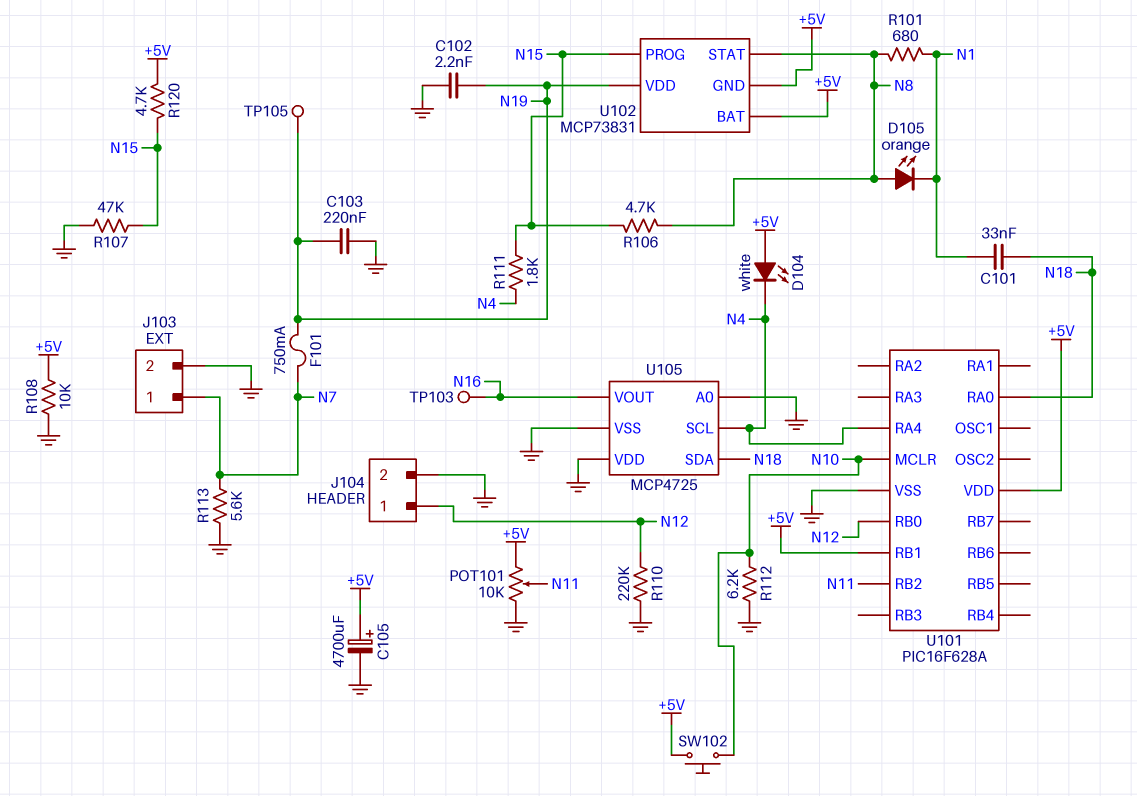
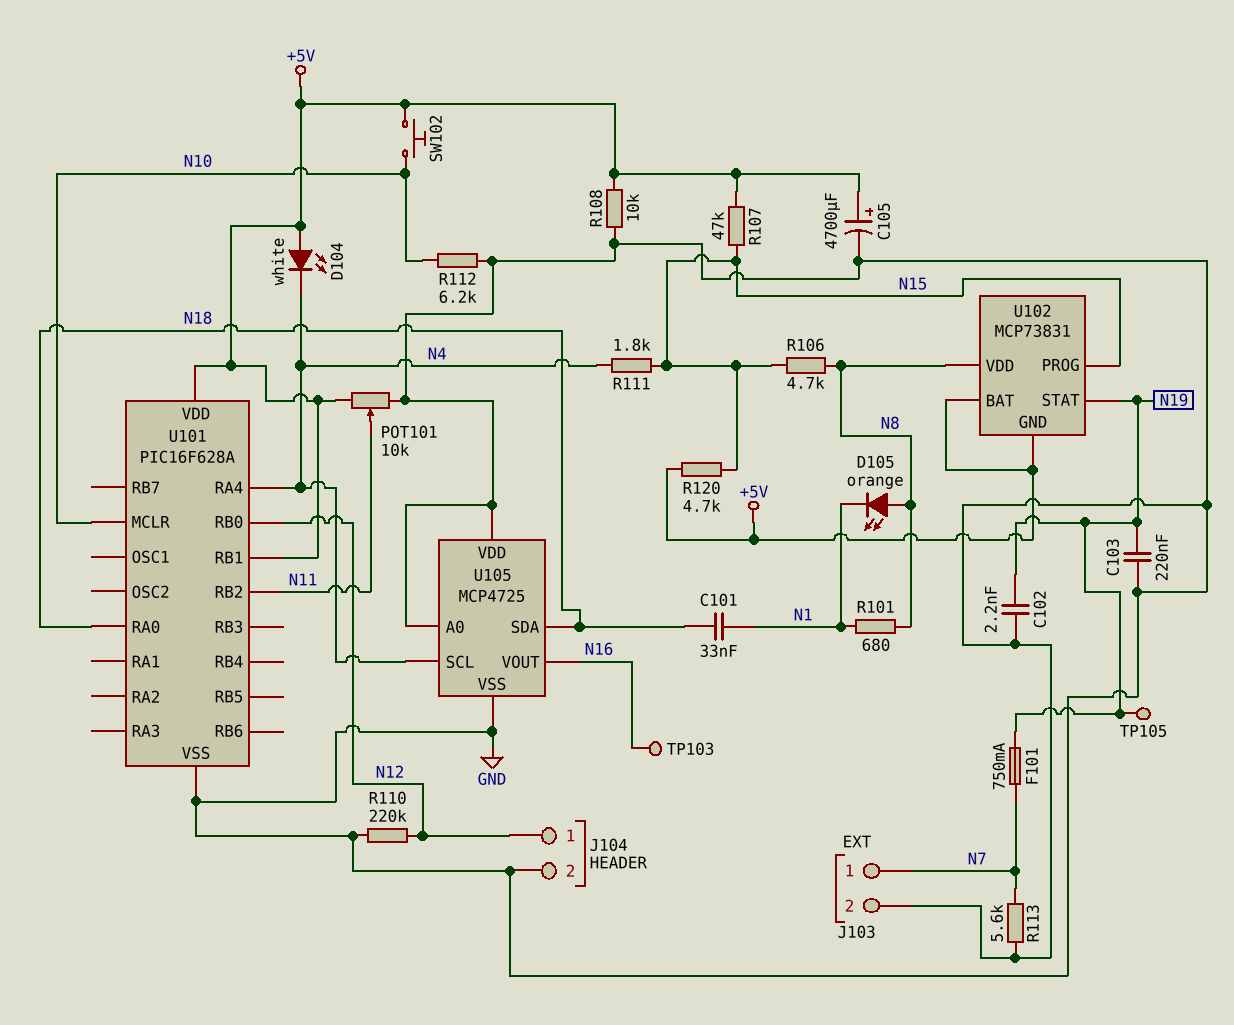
R107: 47k (GND, N15) -> 47k (+5V, N15)
U102 pin STAT: N8 -> N19
U102 pin VDD: N19 -> N8

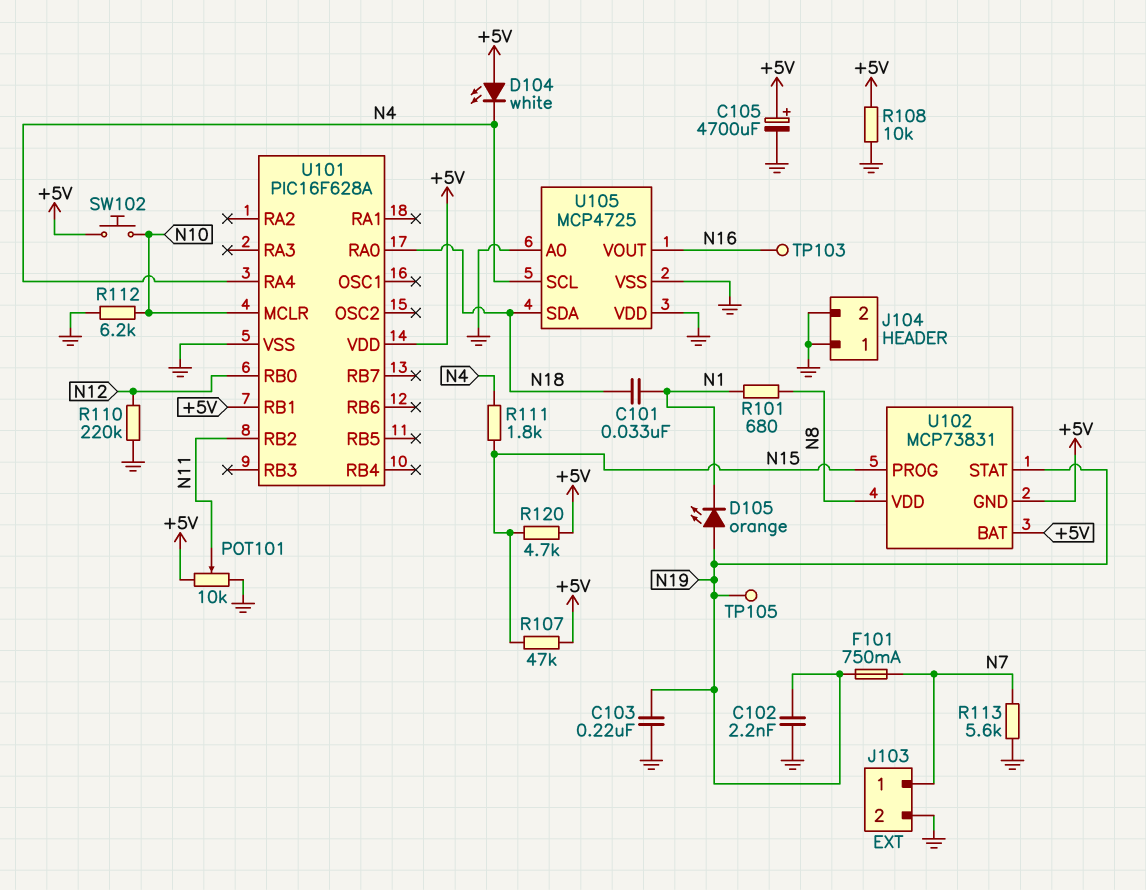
D105: LED orange (A N8, K N1) -> LED orange (A N19, K N1)
J104 pin 1: N12 -> GND
R106: 4.7k (N8, N15) -> none

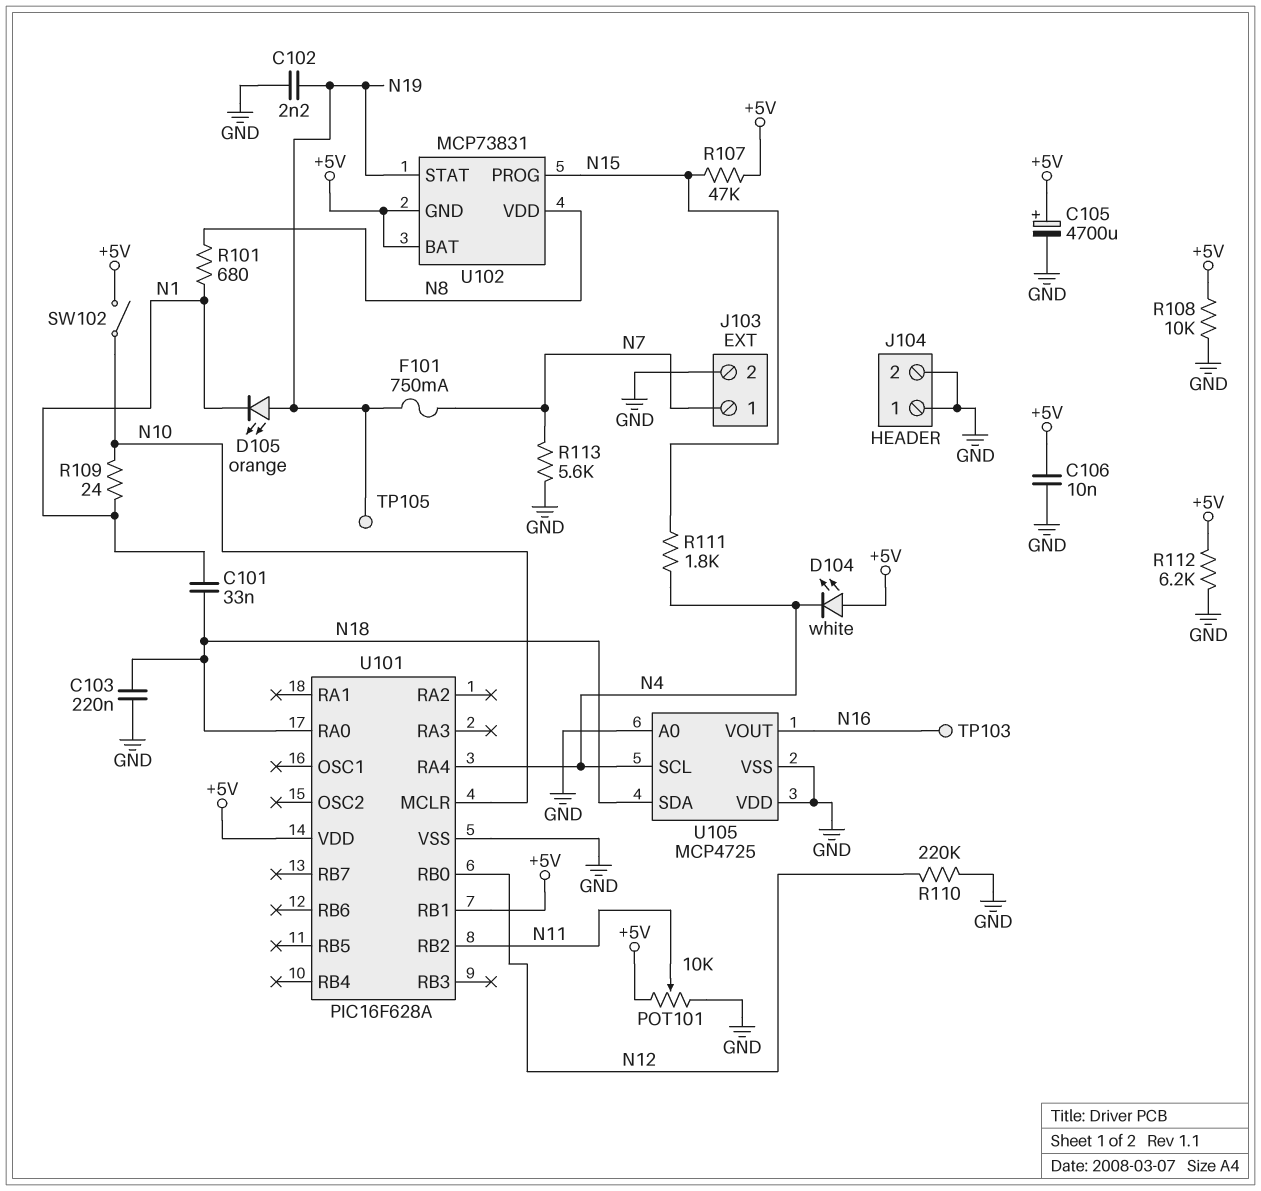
C103: 220nF (GND, N19) -> 220nF (GND, N18)
C106: none -> 10nF (+5V, GND)
R109: none -> 24 (N1, N10)
R112: 6.2k (GND, N10) -> 6.2k (+5V, GND)
R120: 4.7k (+5V, N15) -> none
SW102: button (+5V, N10) -> switch (+5V, N10)

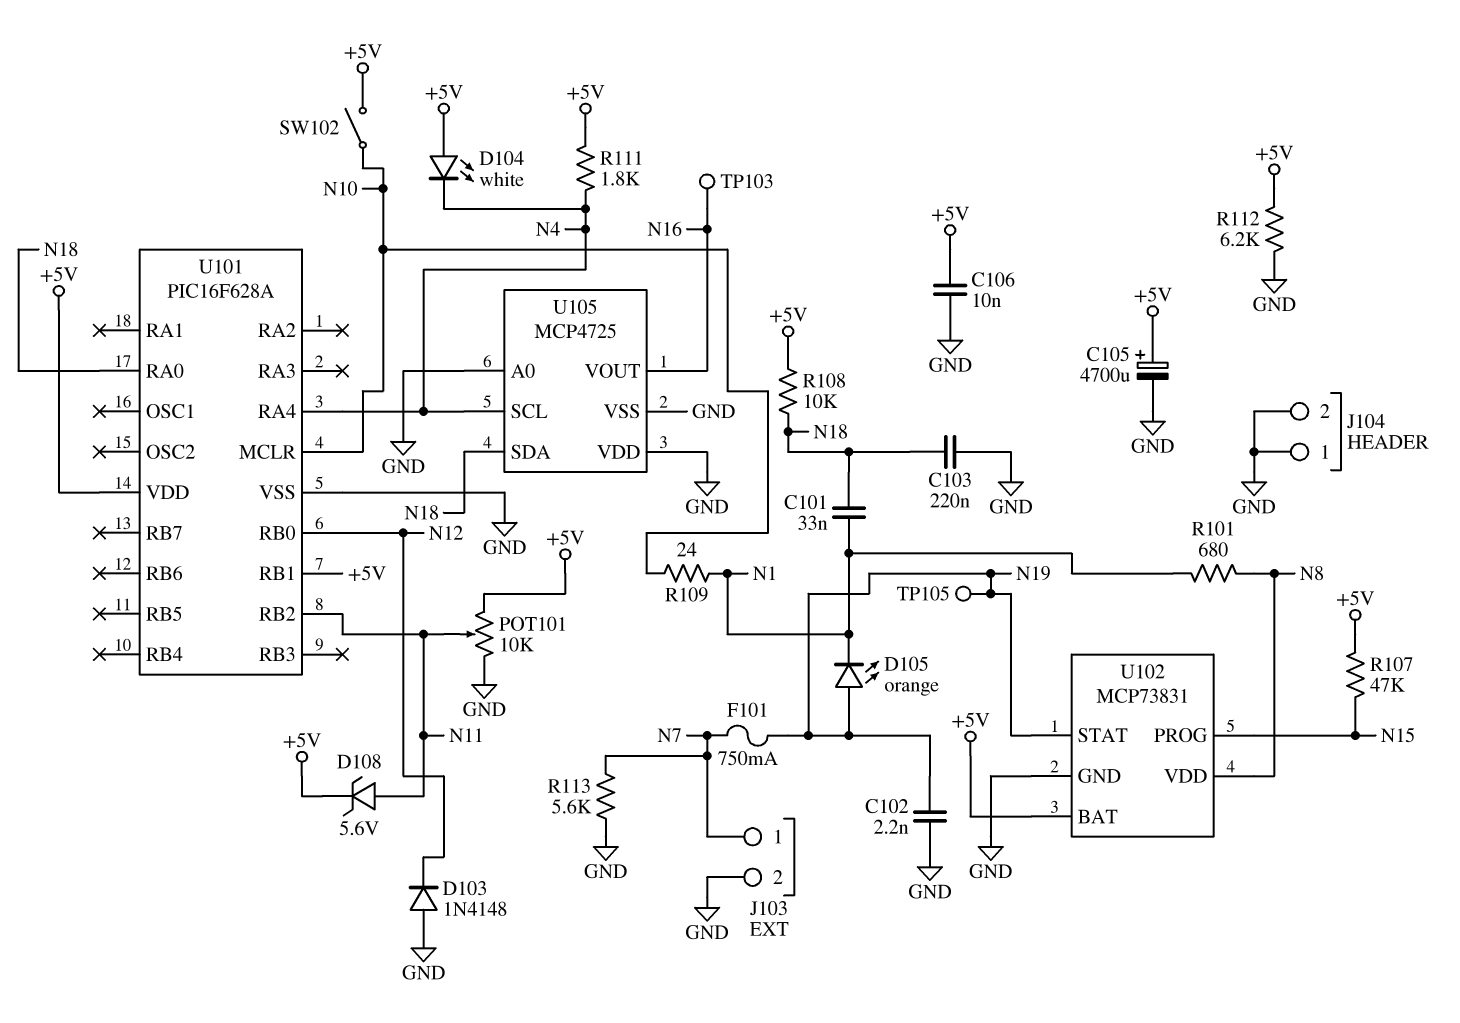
D103: none -> diode 1N4148 (A GND, K N12)
D108: none -> zener 5.6V (A N11, K +5V)
R108: 10k (+5V, GND) -> 10k (+5V, N18)
R110: 220k (GND, N12) -> none
R111: 1.8k (N4, N15) -> 1.8k (+5V, N4)
U102 pin GND: +5V -> GND

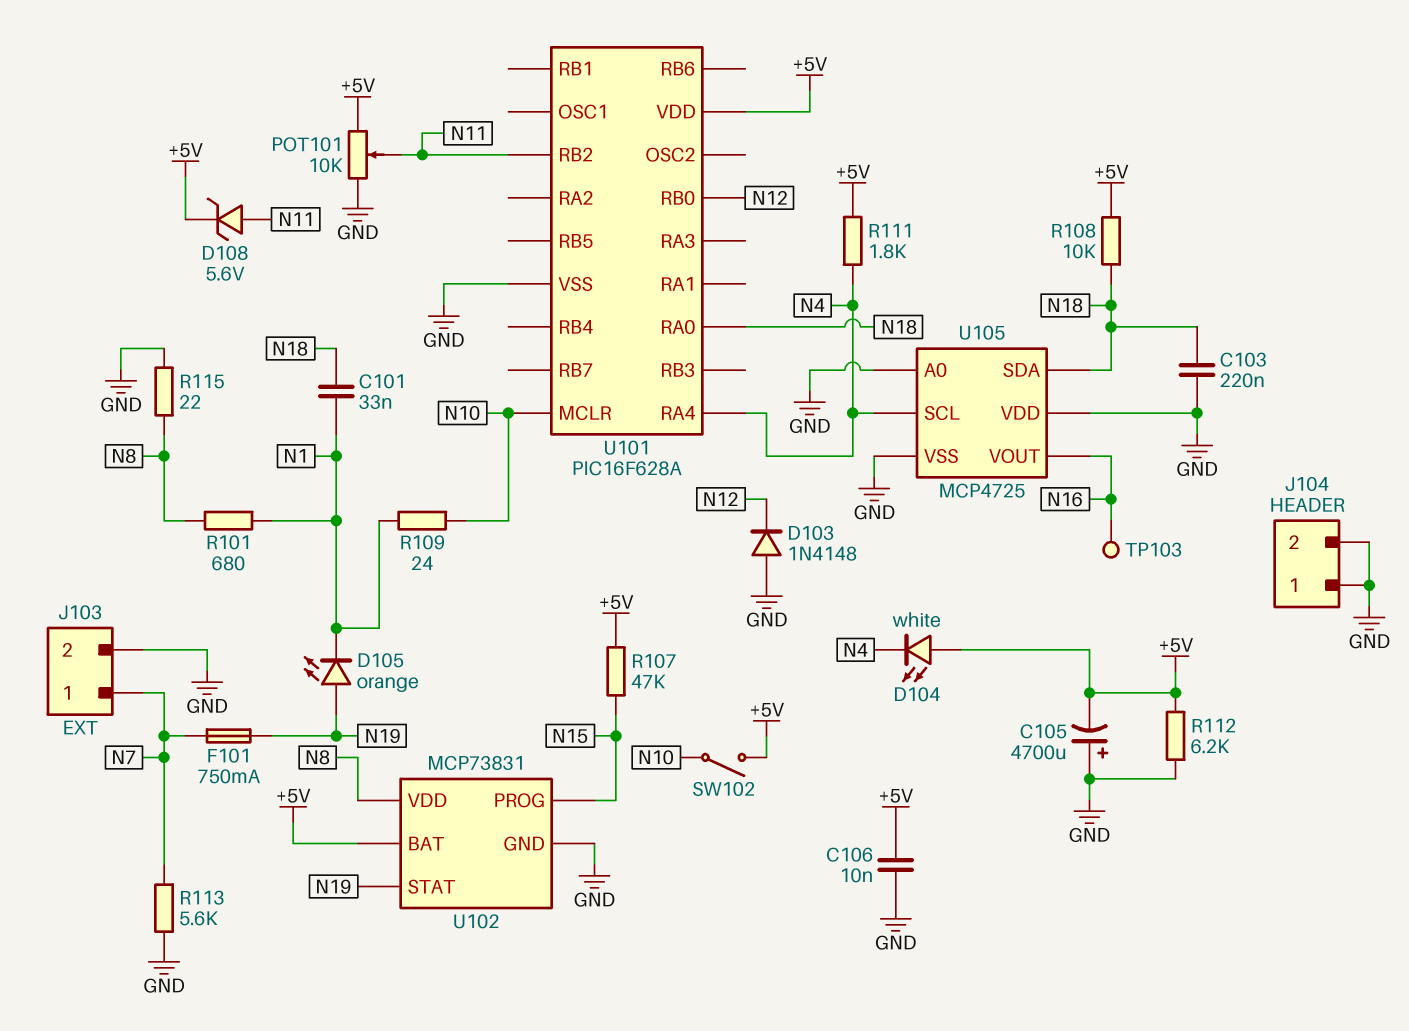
C102: 2.2nF (GND, N19) -> none
C105: 4700uF (plus +5V, minus GND) -> 4700uF (plus GND, minus +5V)
R115: none -> 22 (GND, N8)
TP105: test point (N19) -> none
U101 pin RB1: +5V -> none

